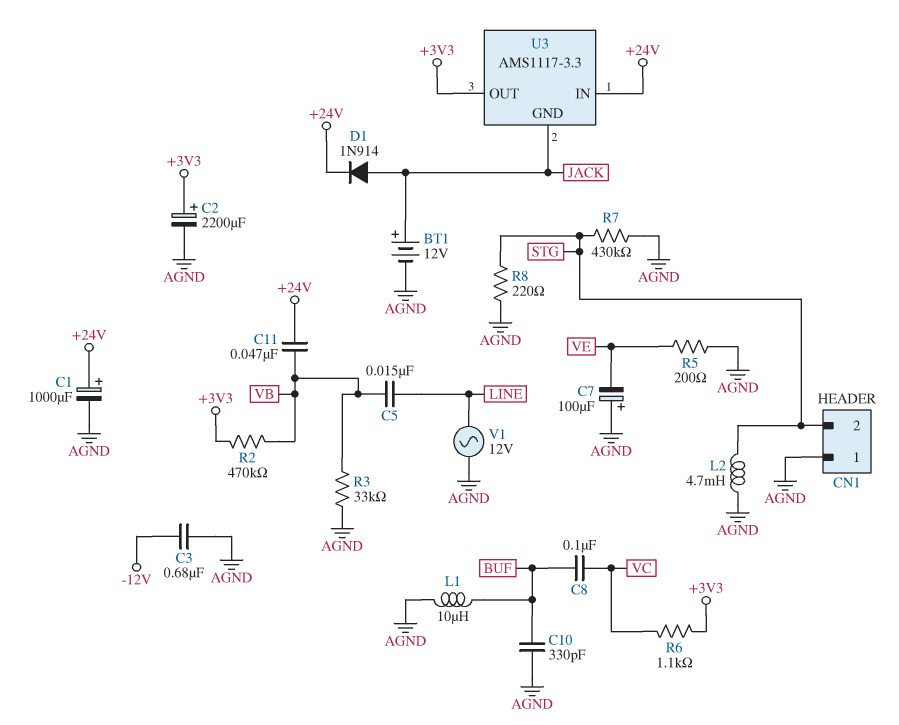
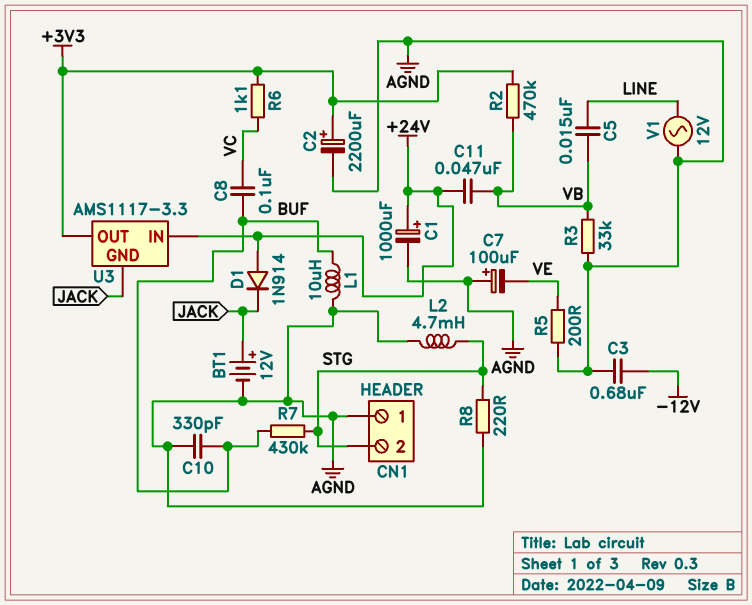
D1: diode 1N914 (A JACK, K +24V) -> diode 1N914 (A +24V, K JACK)
R7: 430k (AGND, STG) -> 430k (BUF, STG)

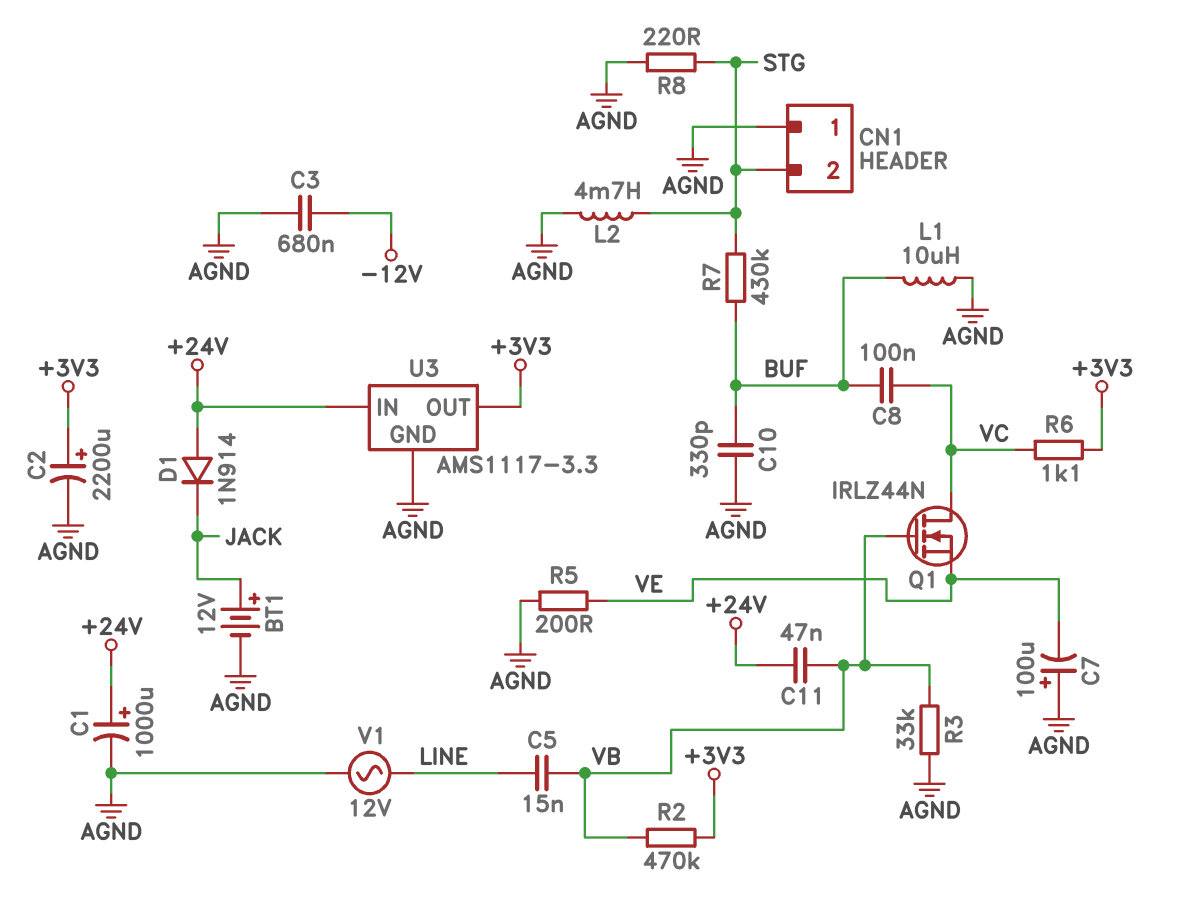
Q1: none -> NMOS IRLZ44N (G VB, D VC, S VE)
U3 pin GND: JACK -> AGND

